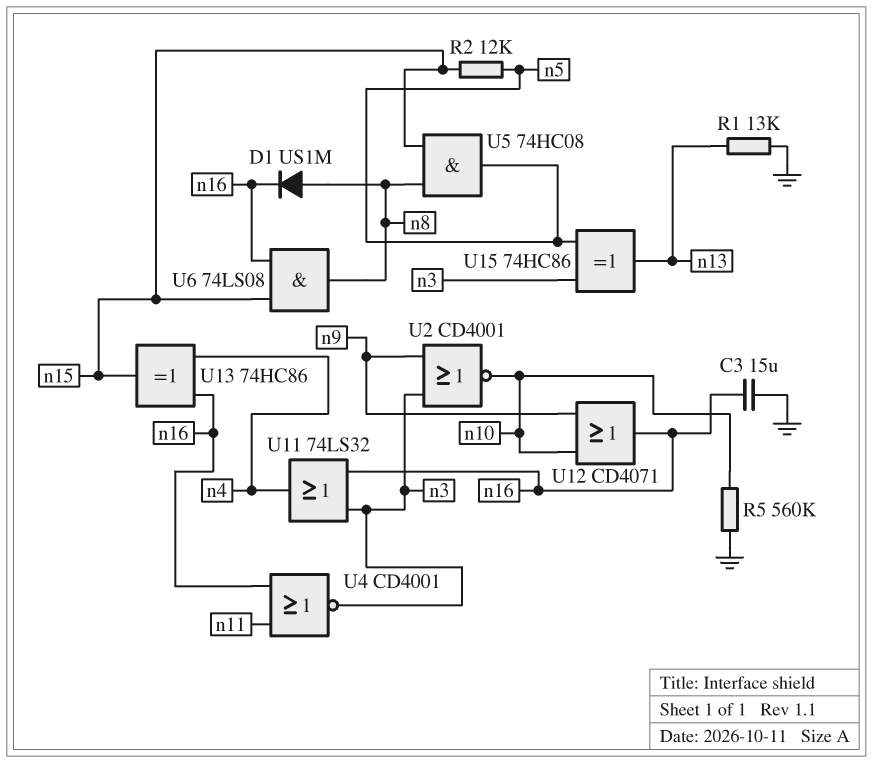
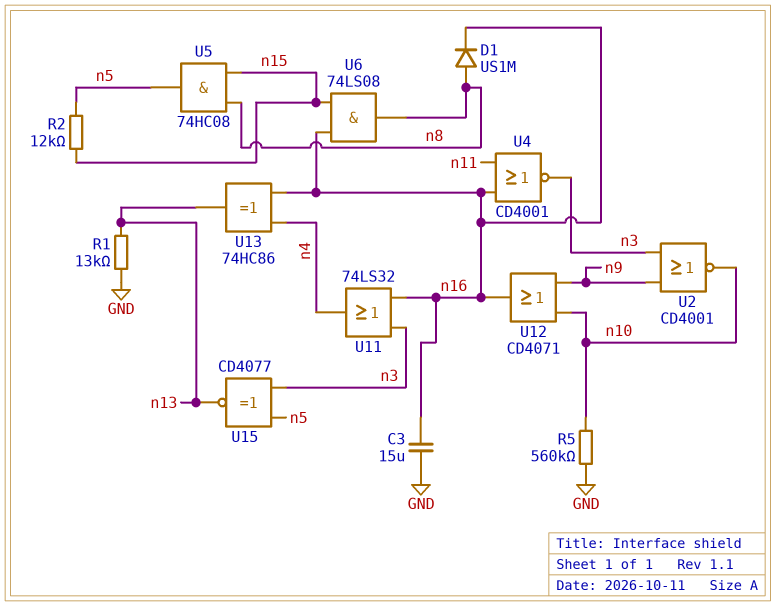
U13: XOR 74HC86 (in n4, in n16, out n15) -> XOR 74HC86 (in n4, in n16, out n13)
U15: XOR 74HC86 (in n3, in n5, out n13) -> XNOR CD4077 (in n3, in n5, out n13)

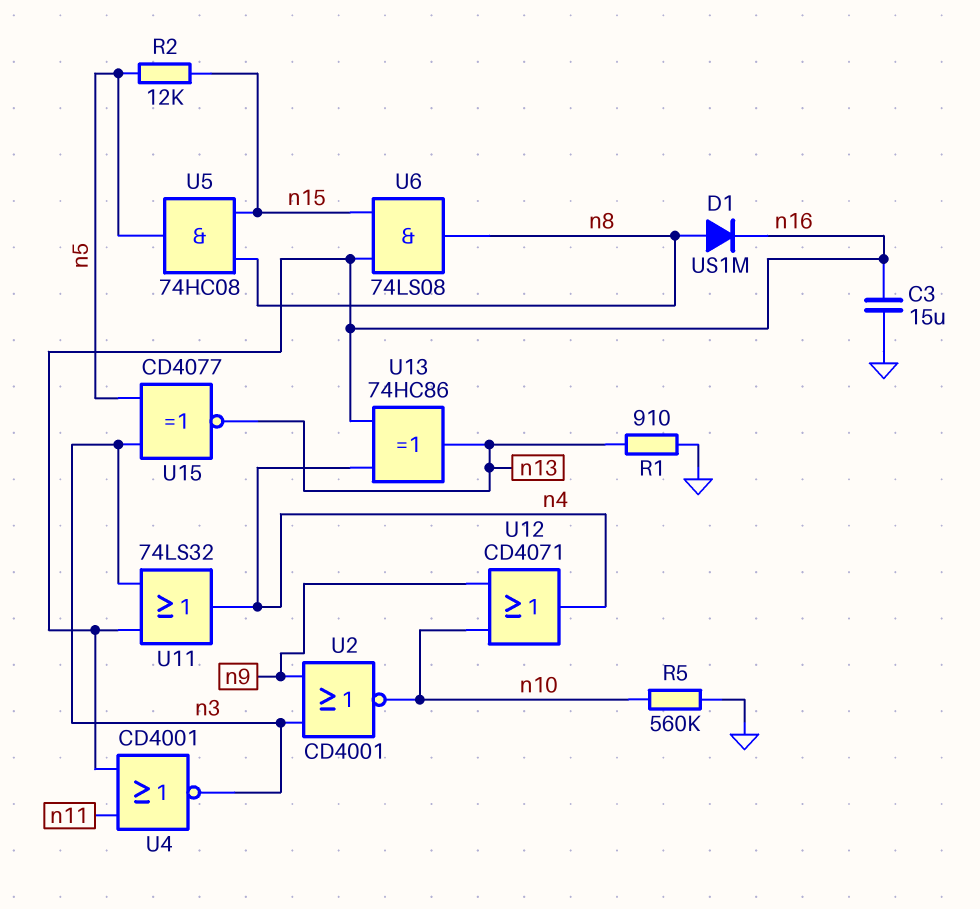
R1: 13k (GND, n13) -> 910 (GND, n13)
U12: OR CD4071 (in n9, in n10, out n16) -> OR CD4071 (in n9, in n10, out n4)

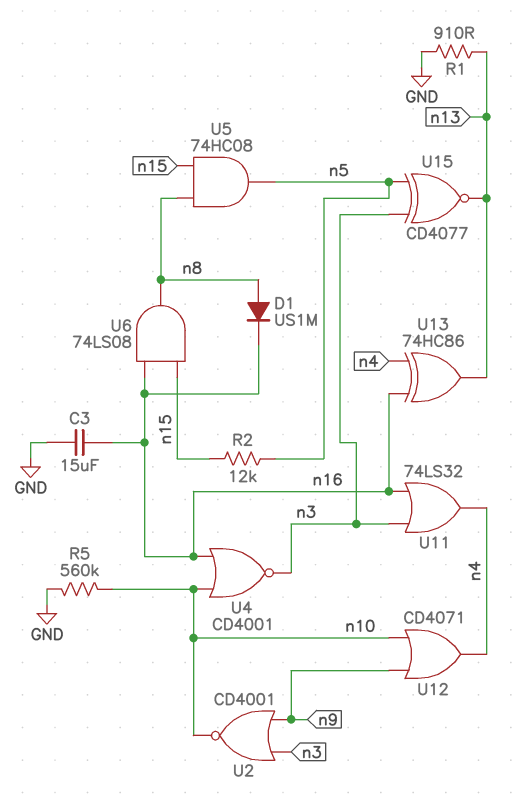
U4: NOR CD4001 (in n11, in n16, out n3) -> NOR CD4001 (in n10, in n16, out n3)

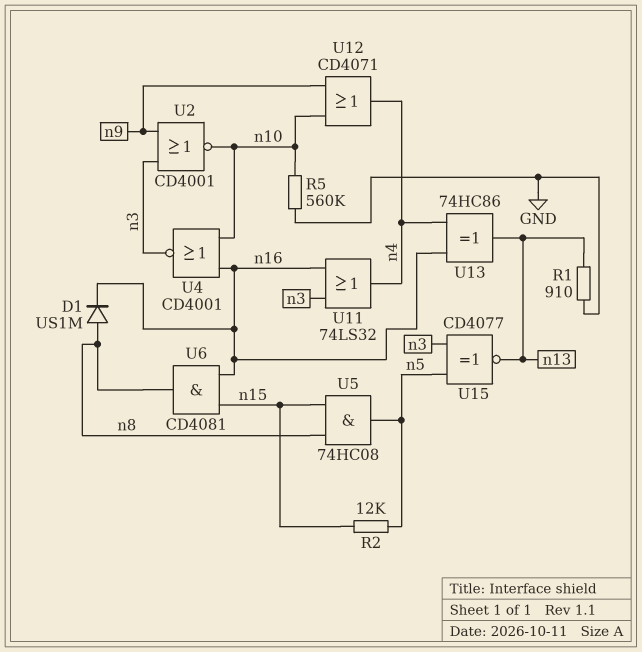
C3: 15uF (GND, n16) -> none
U6: AND 74LS08 (in n15, in n16, out n8) -> AND CD4081 (in n15, in n16, out n8)

